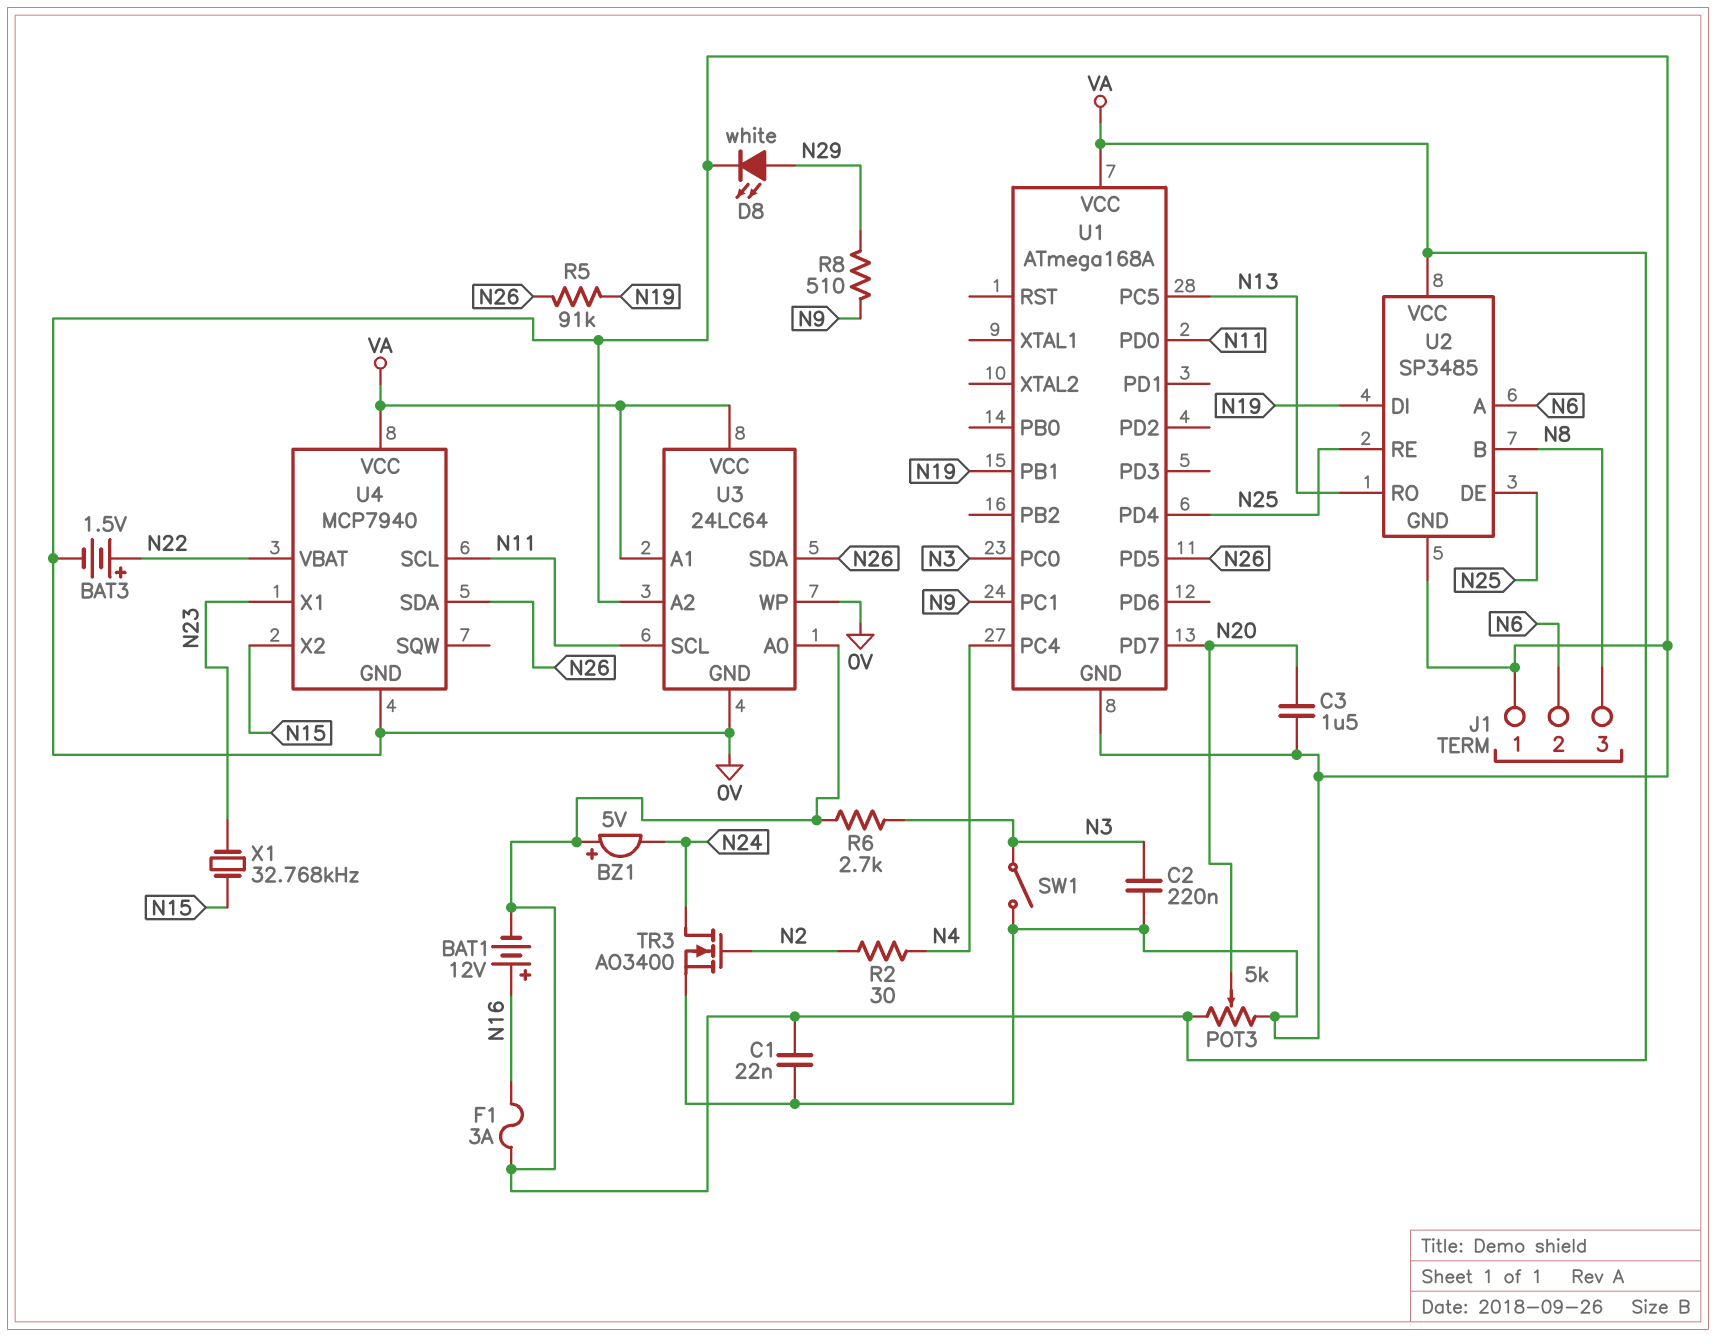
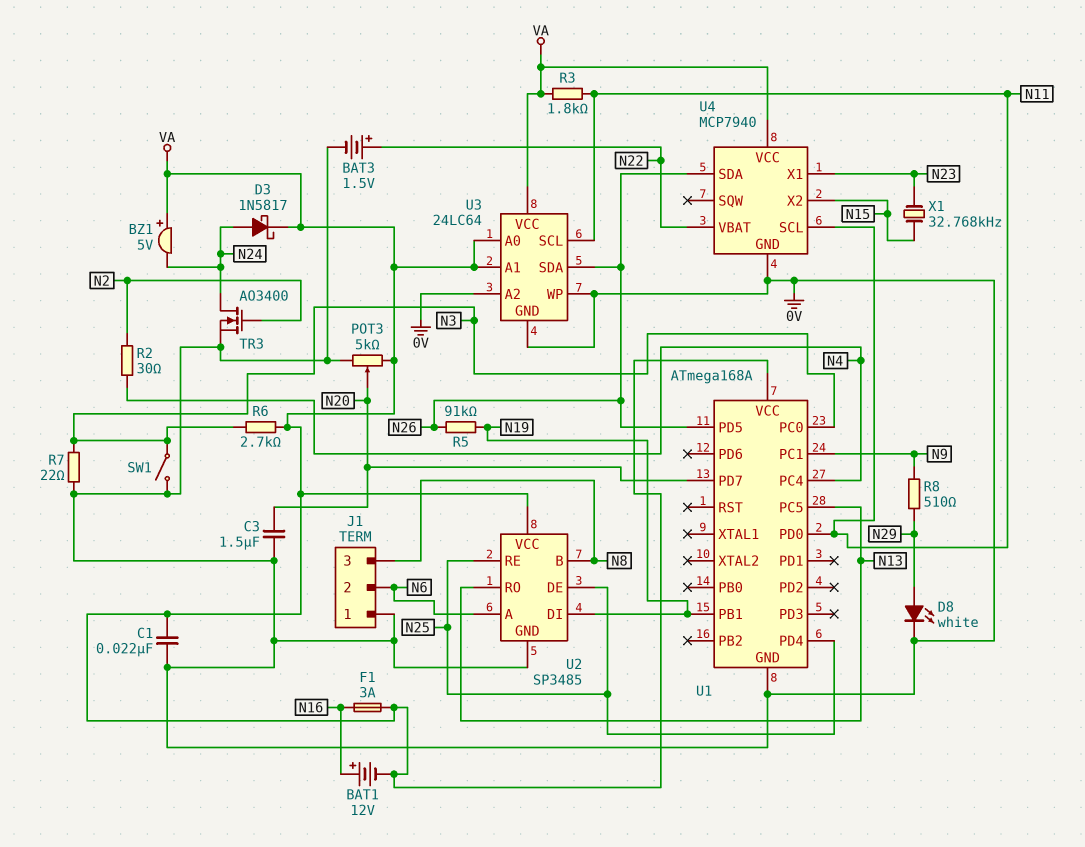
C2: 220nF (0V, N3) -> none
D3: none -> schottky 1N5817 (A N24, K VA)
R3: none -> 1.8k (N11, VA)
R7: none -> 22 (0V, N3)

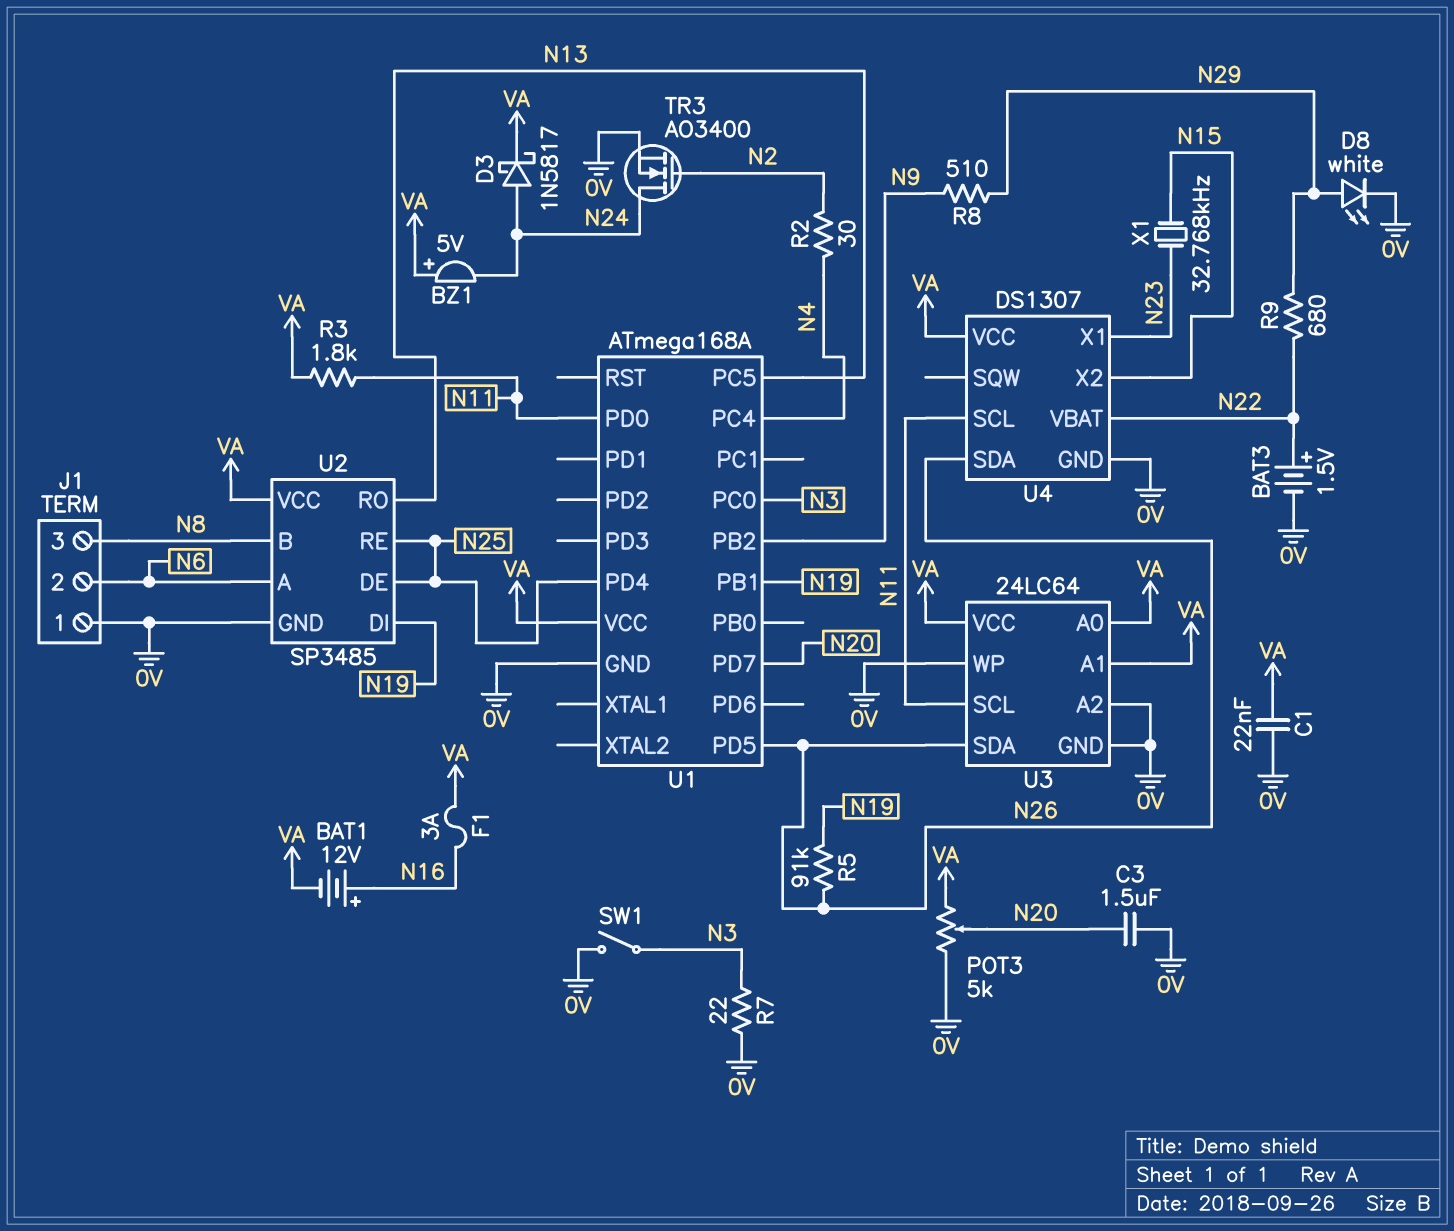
R6: 2.7k (N3, VA) -> none
R9: none -> 680 (N22, N29)
U1 pin PB2: none -> N9
U1 pin PC1: N9 -> none
U4: MCP7940 -> DS1307

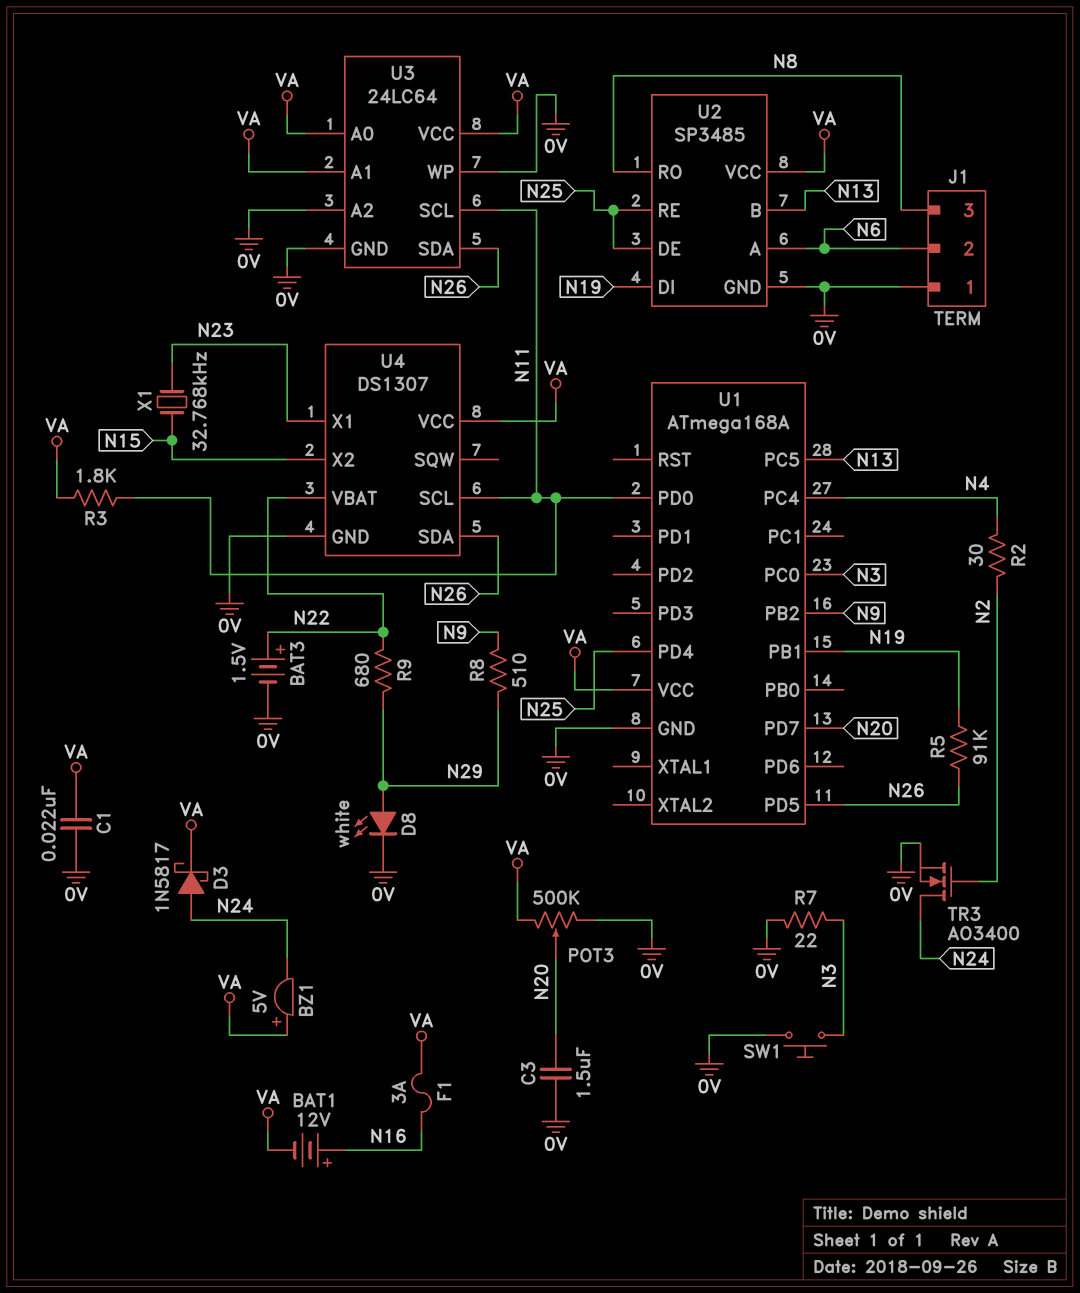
POT3: 5k (0V, VA, wiper N20) -> 500k (0V, VA, wiper N20)
SW1: switch (0V, N3) -> button (0V, N3)
U2 pin B: N8 -> N13
U2 pin RO: N13 -> N8

